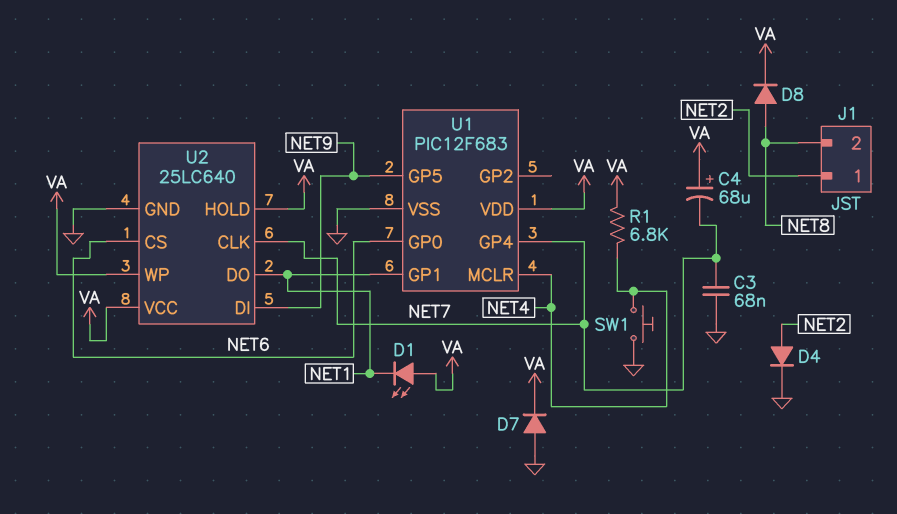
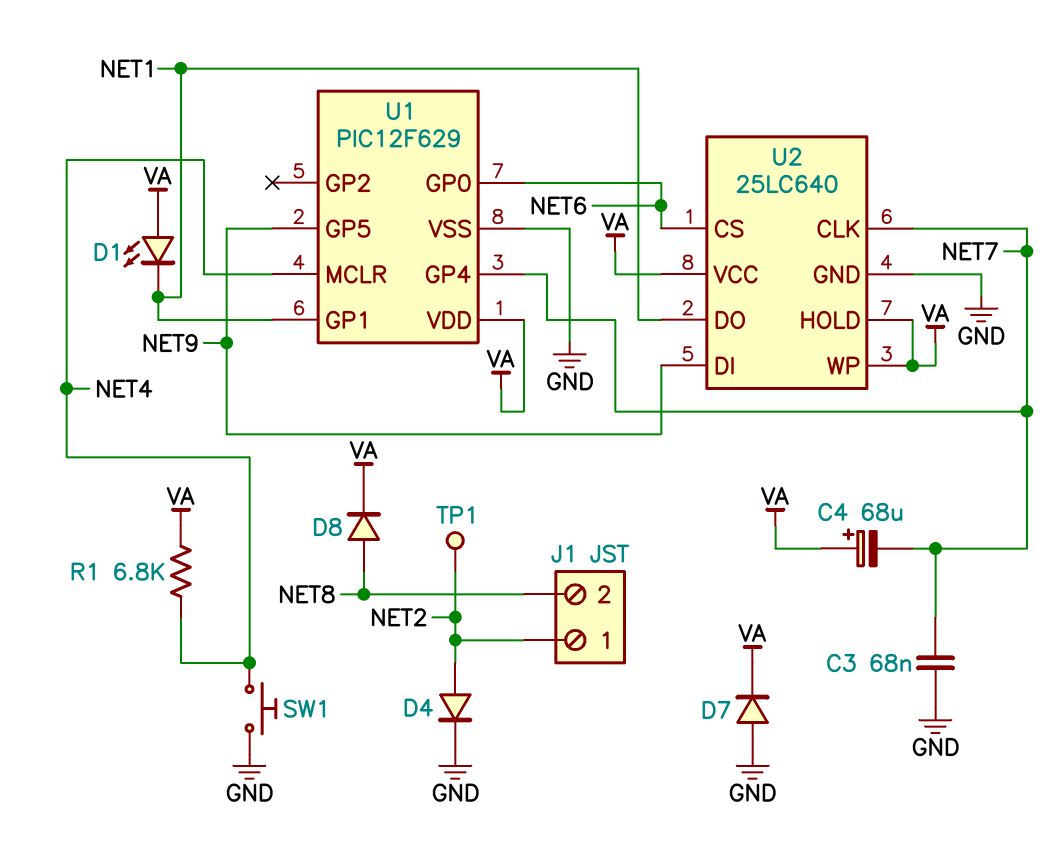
TP1: none -> test point (NET2)
U1: PIC12F683 -> PIC12F629

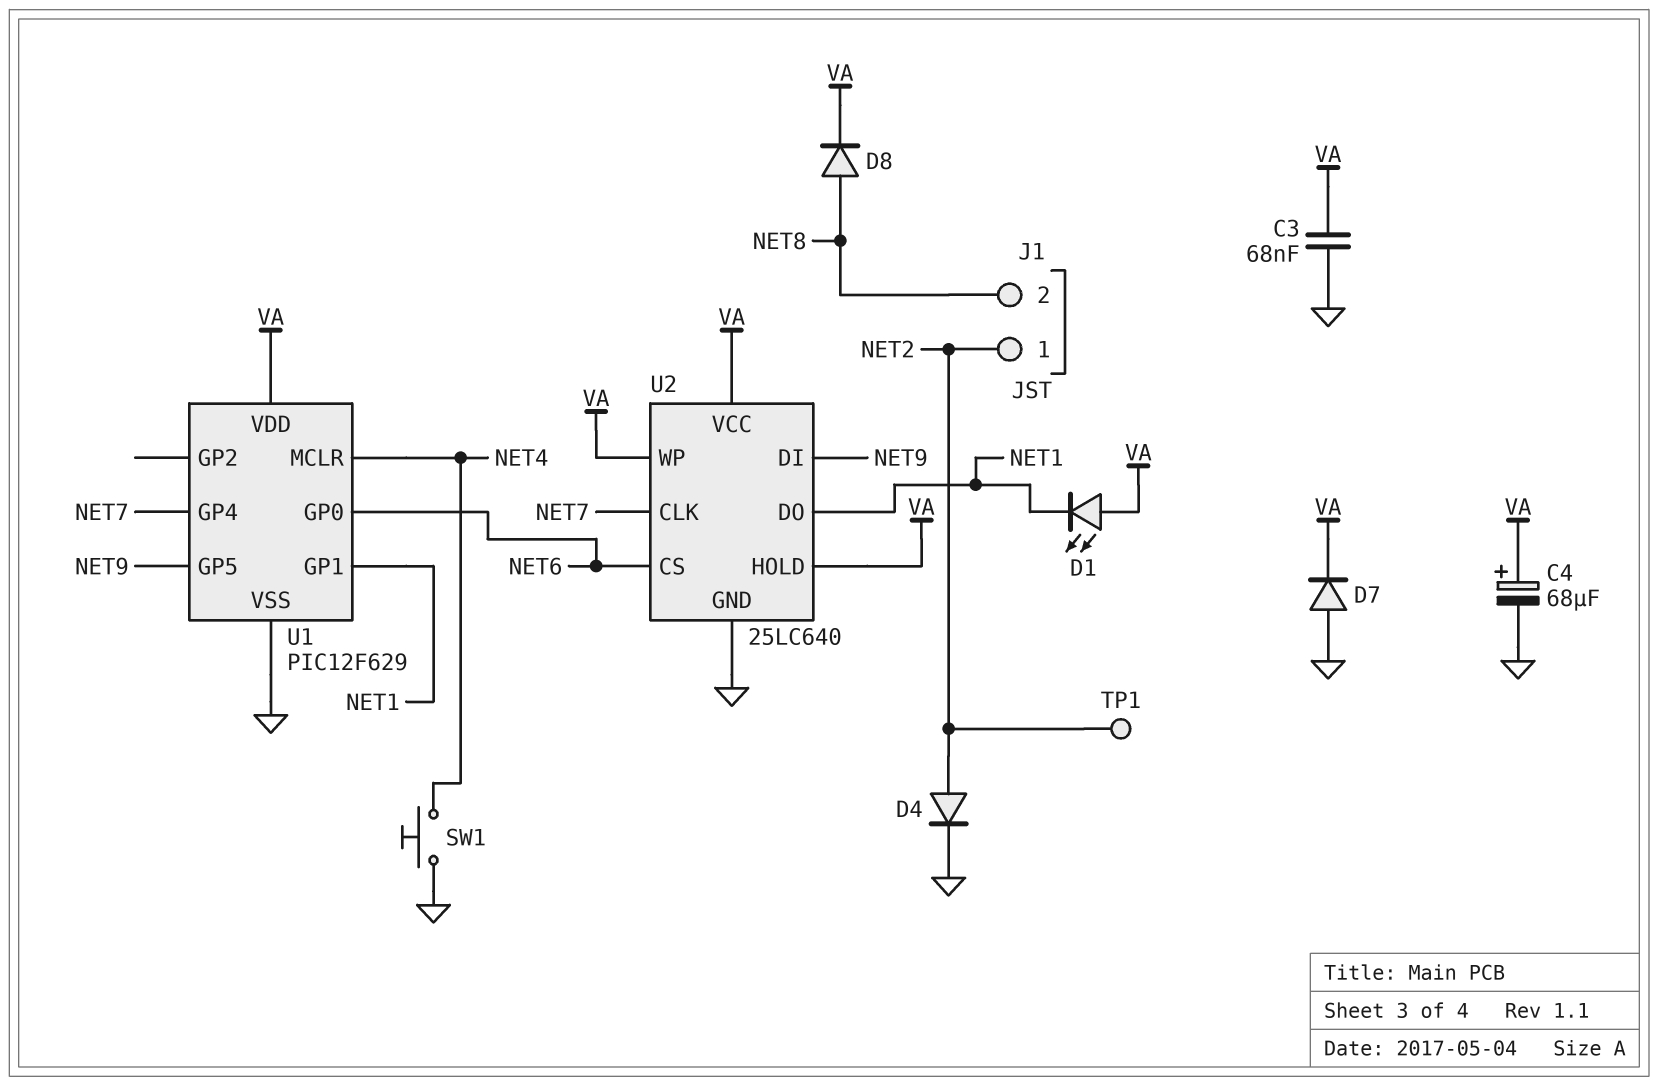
C3: 68nF (GND, NET7) -> 68nF (GND, VA)
C4: 68uF (plus VA, minus NET7) -> 68uF (plus VA, minus GND)
R1: 6.8k (NET4, VA) -> none

